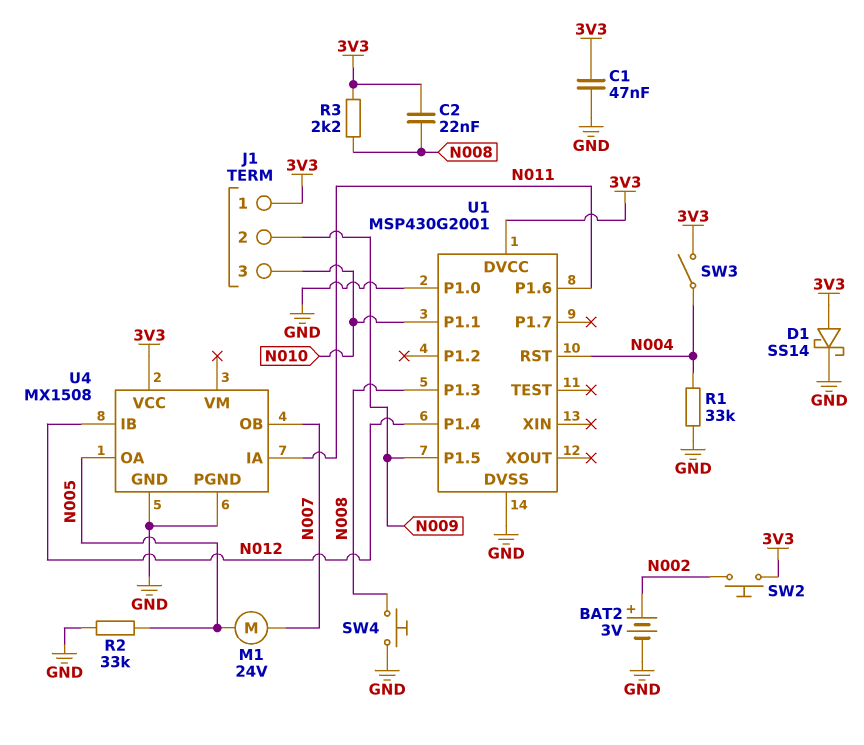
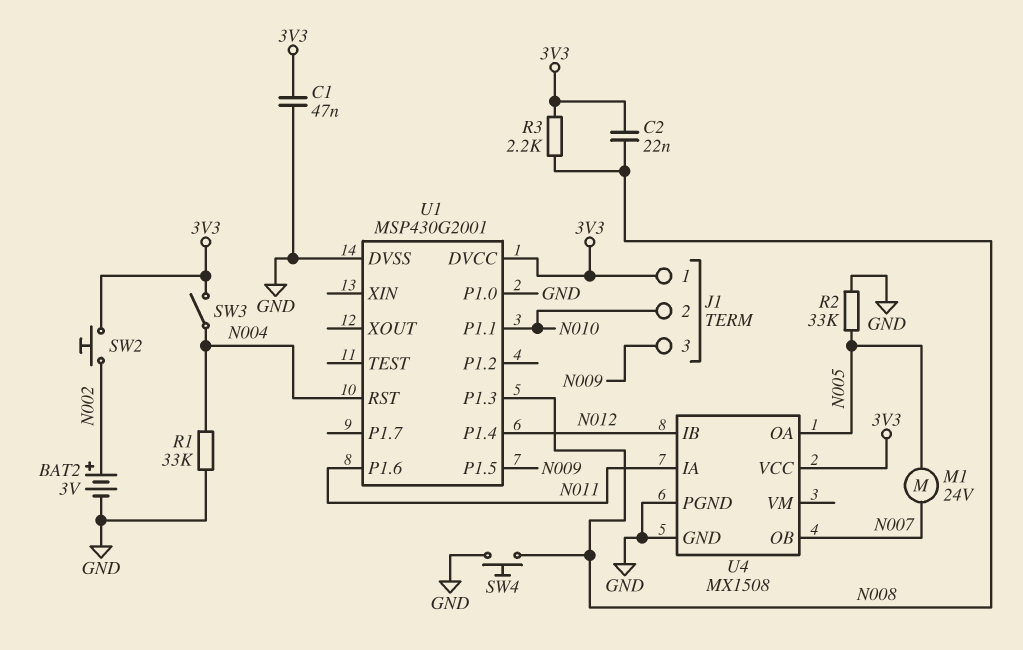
D1: schottky SS14 (A 3V3, K GND) -> none
J1 pin 2: N009 -> N010
J1 pin 3: N010 -> N009

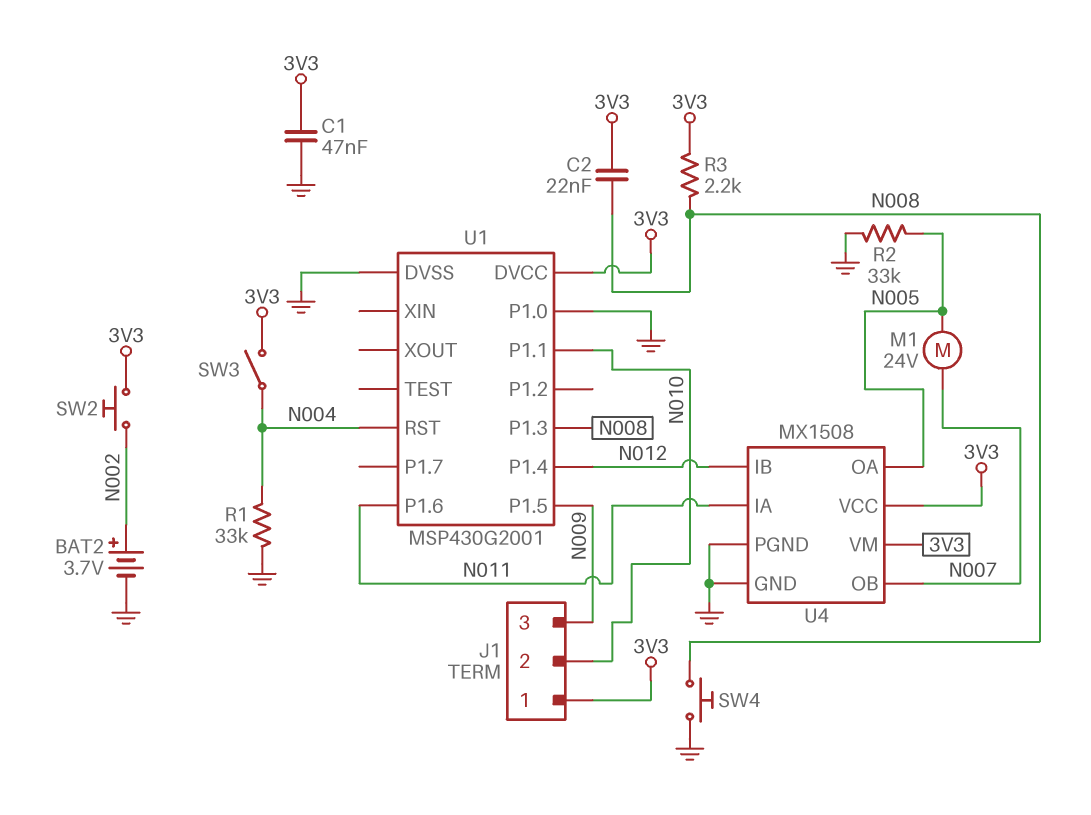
BAT2: 3V (plus N002, minus GND) -> 3.7V (plus N002, minus GND)
U4 pin VM: none -> 3V3

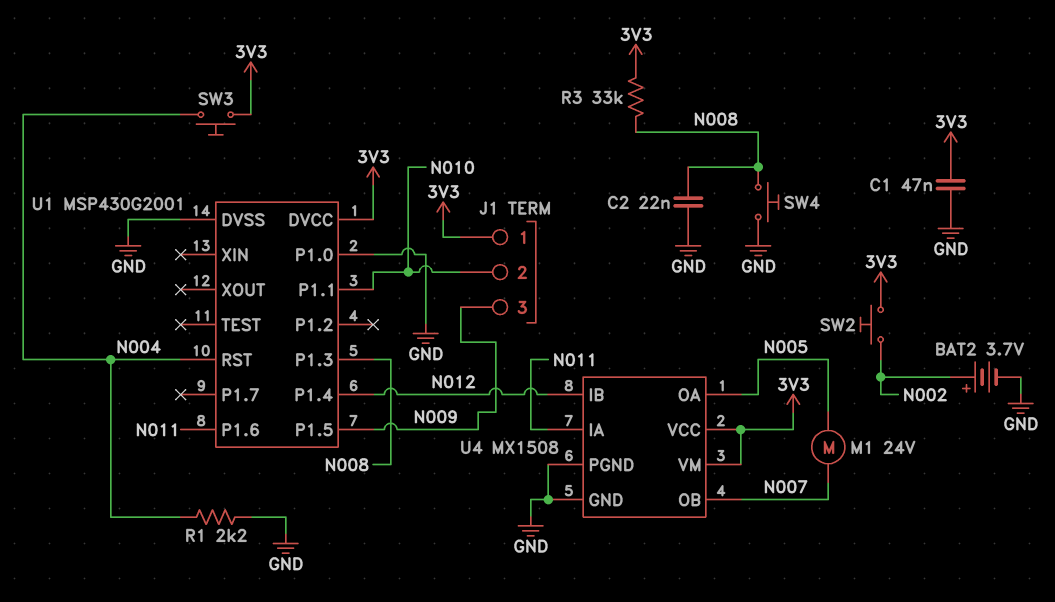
C2: 22nF (3V3, N008) -> 22nF (GND, N008)
R1: 33k (GND, N004) -> 2.2k (GND, N004)
R2: 33k (GND, N005) -> none
R3: 2.2k (3V3, N008) -> 33k (3V3, N008)
SW3: switch (3V3, N004) -> button (3V3, N004)

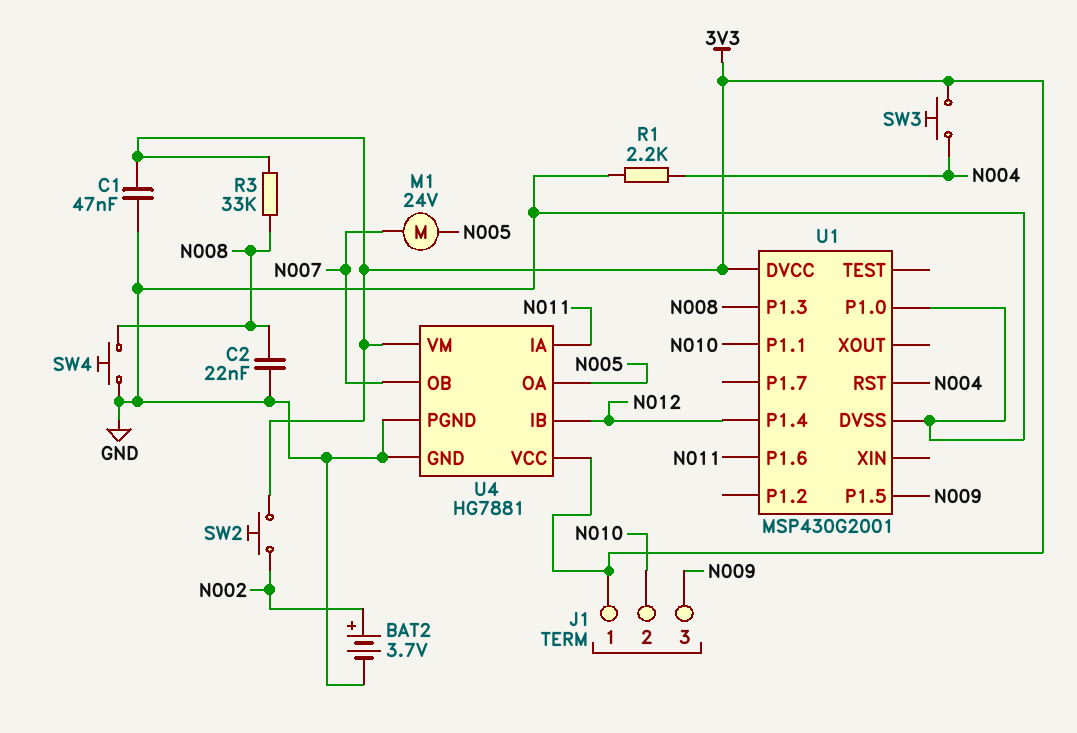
U4: MX1508 -> HG7881

